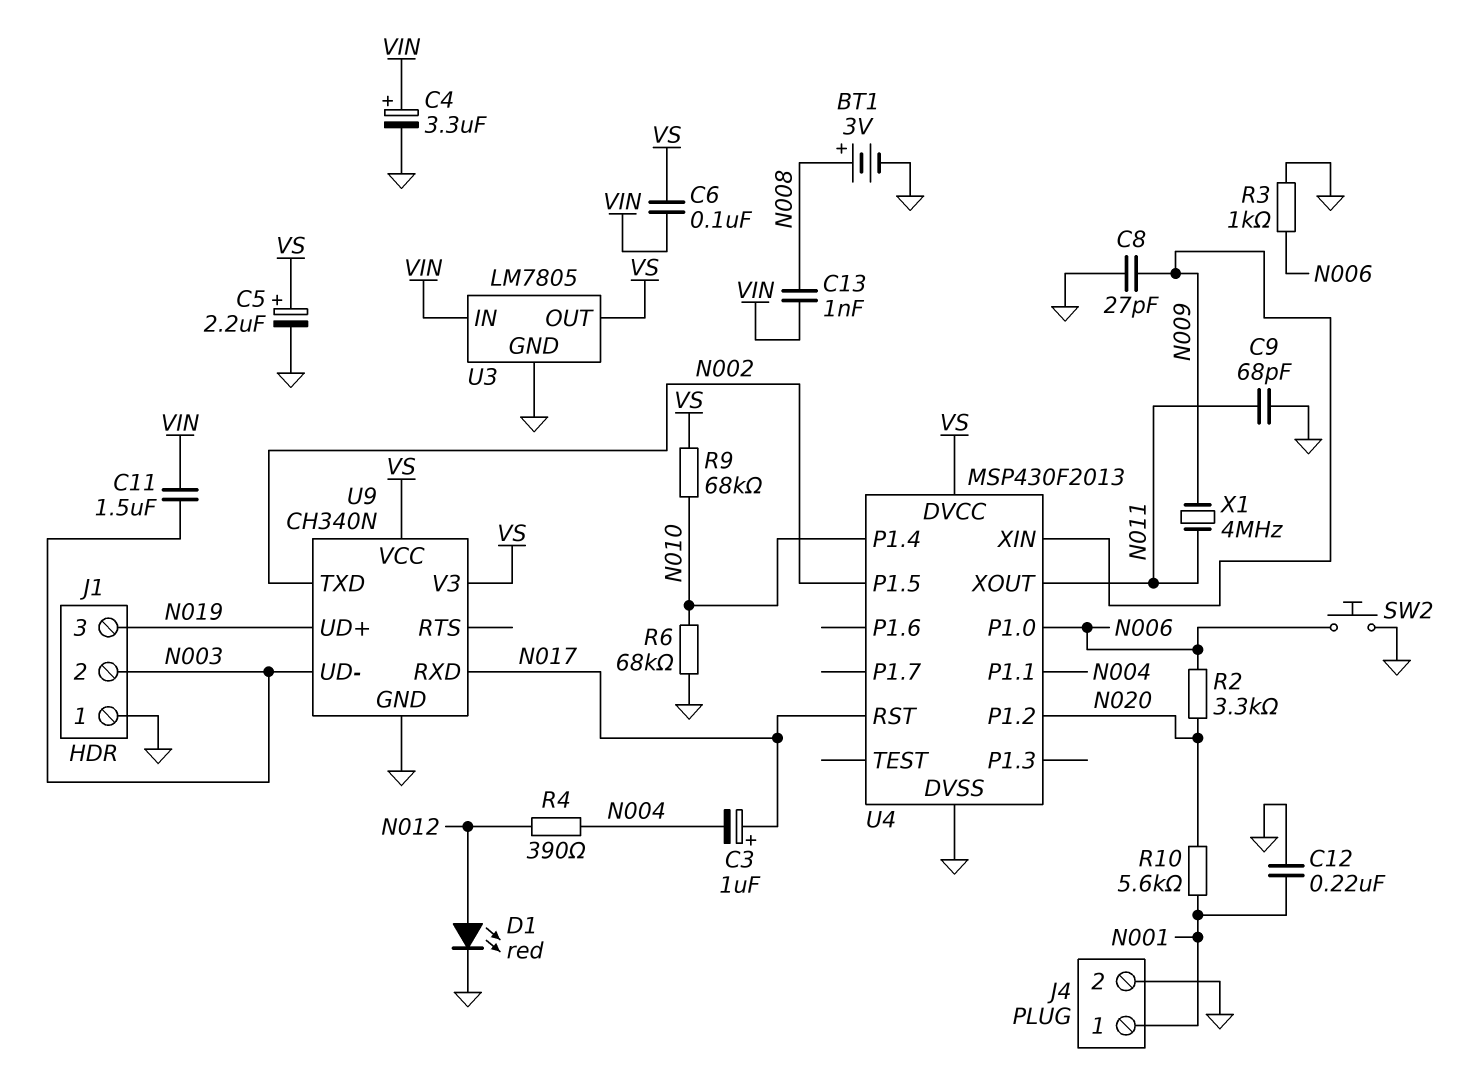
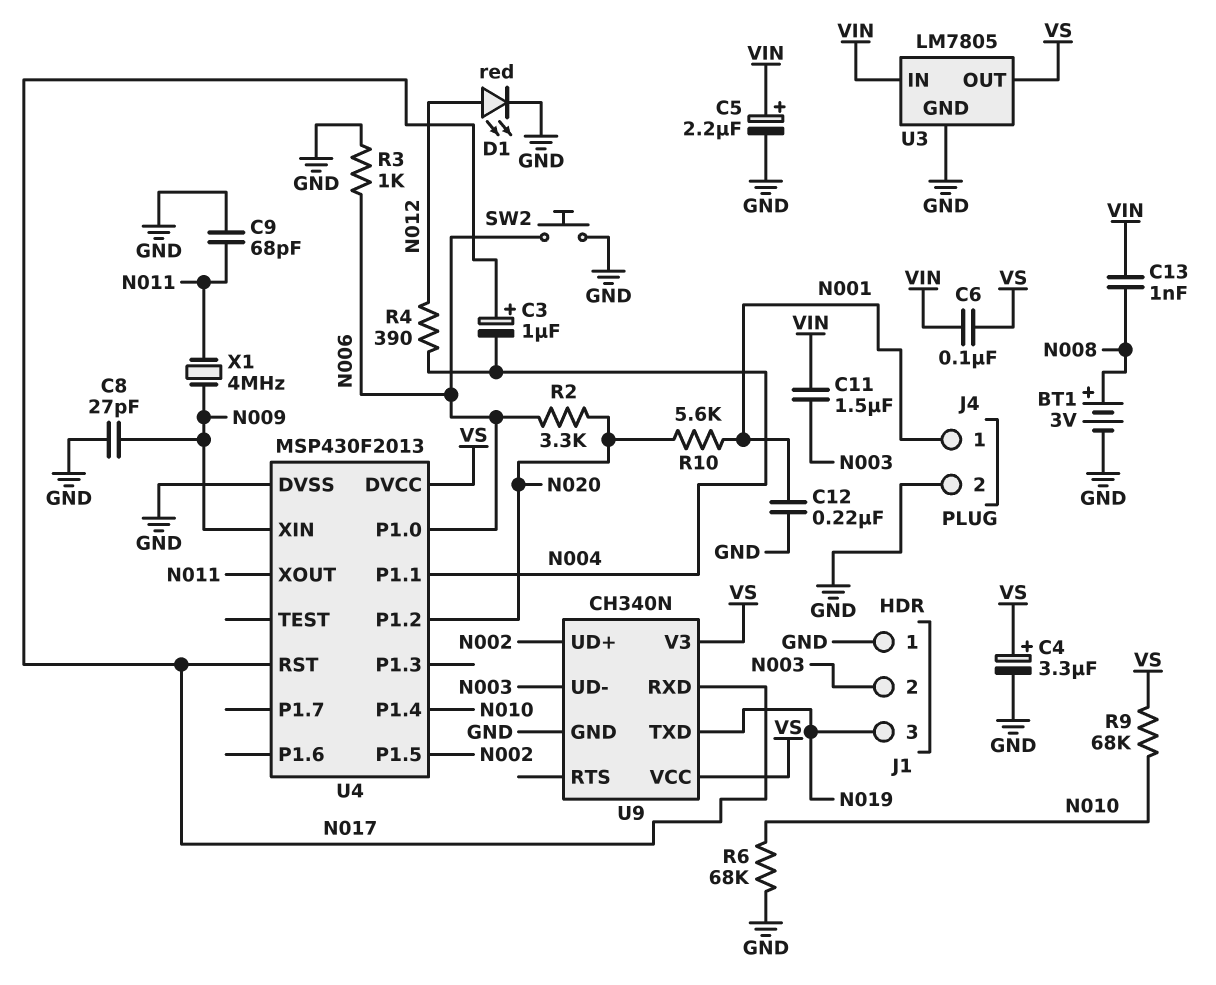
C4: 3.3uF (plus VIN, minus GND) -> 3.3uF (plus VS, minus GND)
C5: 2.2uF (plus VS, minus GND) -> 2.2uF (plus VIN, minus GND)
U9 pin TXD: N002 -> N019
U9 pin UD+: N019 -> N002

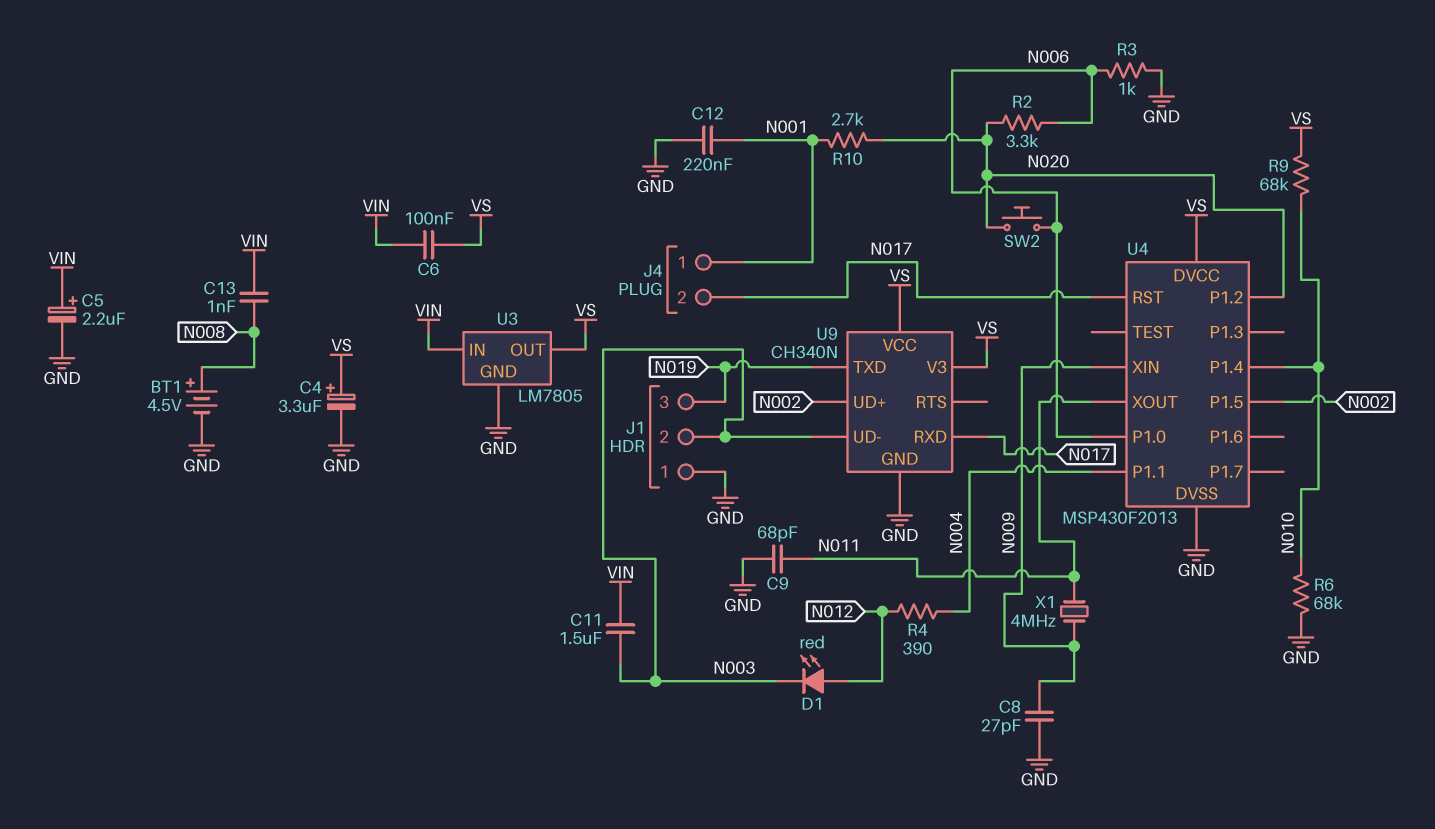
BT1: 3V (plus N008, minus GND) -> 4.5V (plus N008, minus GND)
C3: 1uF (plus N017, minus N004) -> none
D1: LED red (A N012, K GND) -> LED red (A N012, K N003)
J4 pin 2: GND -> N017
R10: 5.6k (N001, N020) -> 2.7k (N001, N020)
SW2: button (GND, N006) -> button (N006, N020)

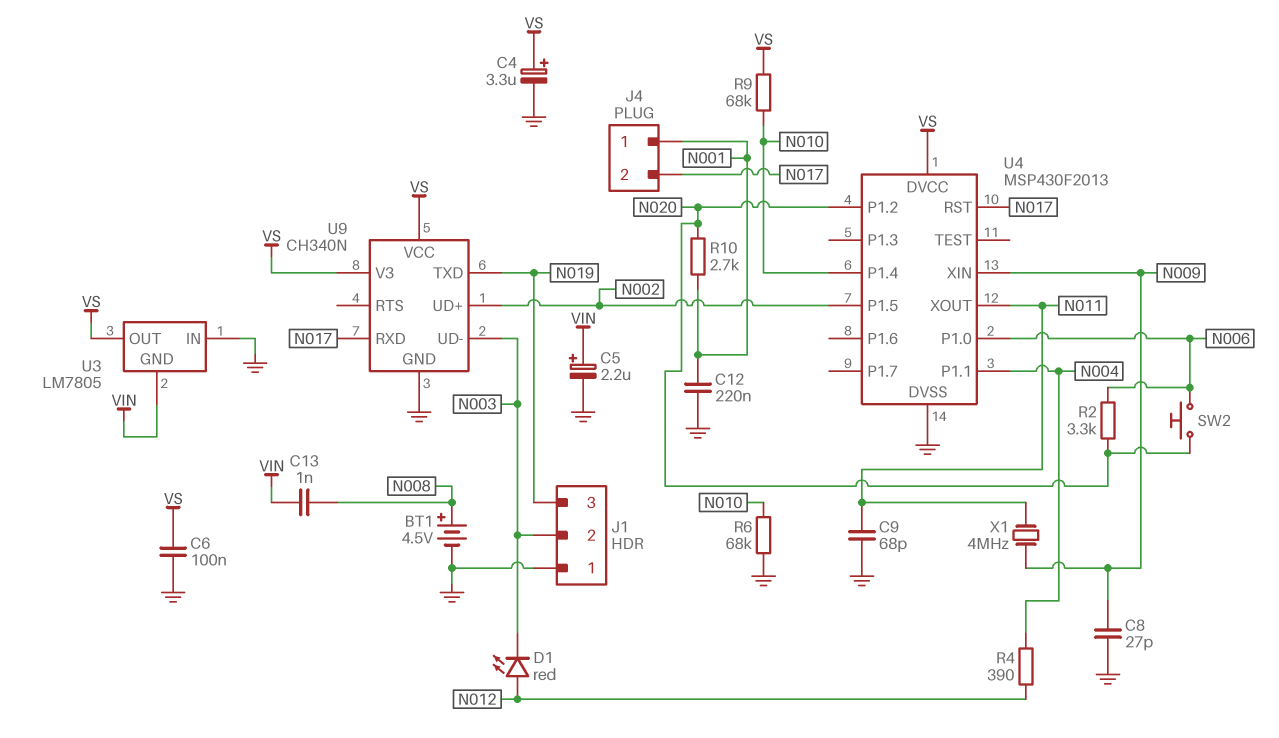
C6: 100nF (VIN, VS) -> 100nF (GND, VS)
C11: 1.5uF (N003, VIN) -> none
R3: 1k (GND, N006) -> none
U3 pin GND: GND -> VIN
U3 pin IN: VIN -> GND

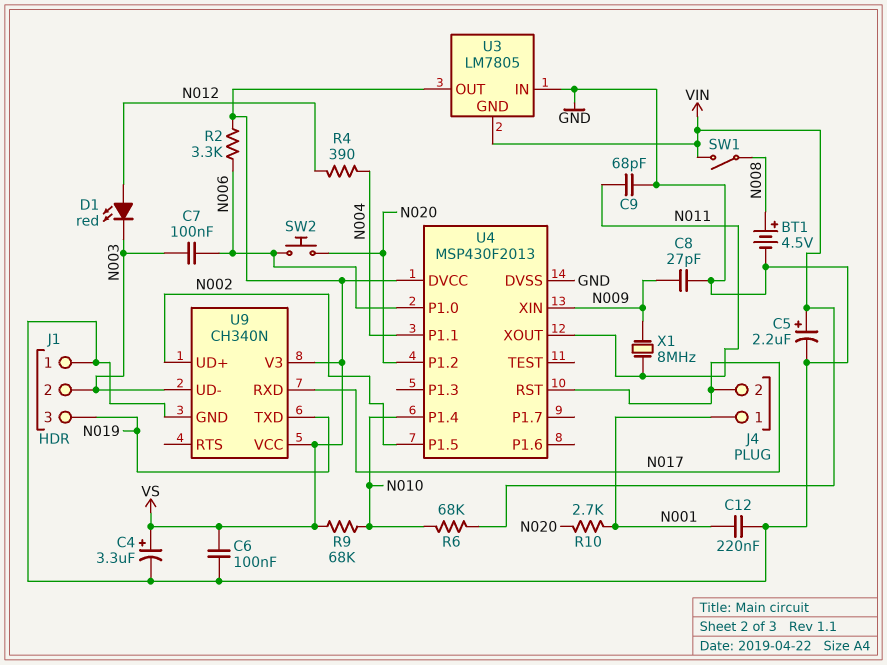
C7: none -> 100nF (N003, N006)
C13: 1nF (N008, VIN) -> none
R2: 3.3k (N006, N020) -> 3.3k (N006, VS)
R6: 68k (GND, N010) -> 68k (N010, VIN)
SW1: none -> switch (N008, VIN)
X1: 4MHz (N009, N011) -> 8MHz (N009, N011)

